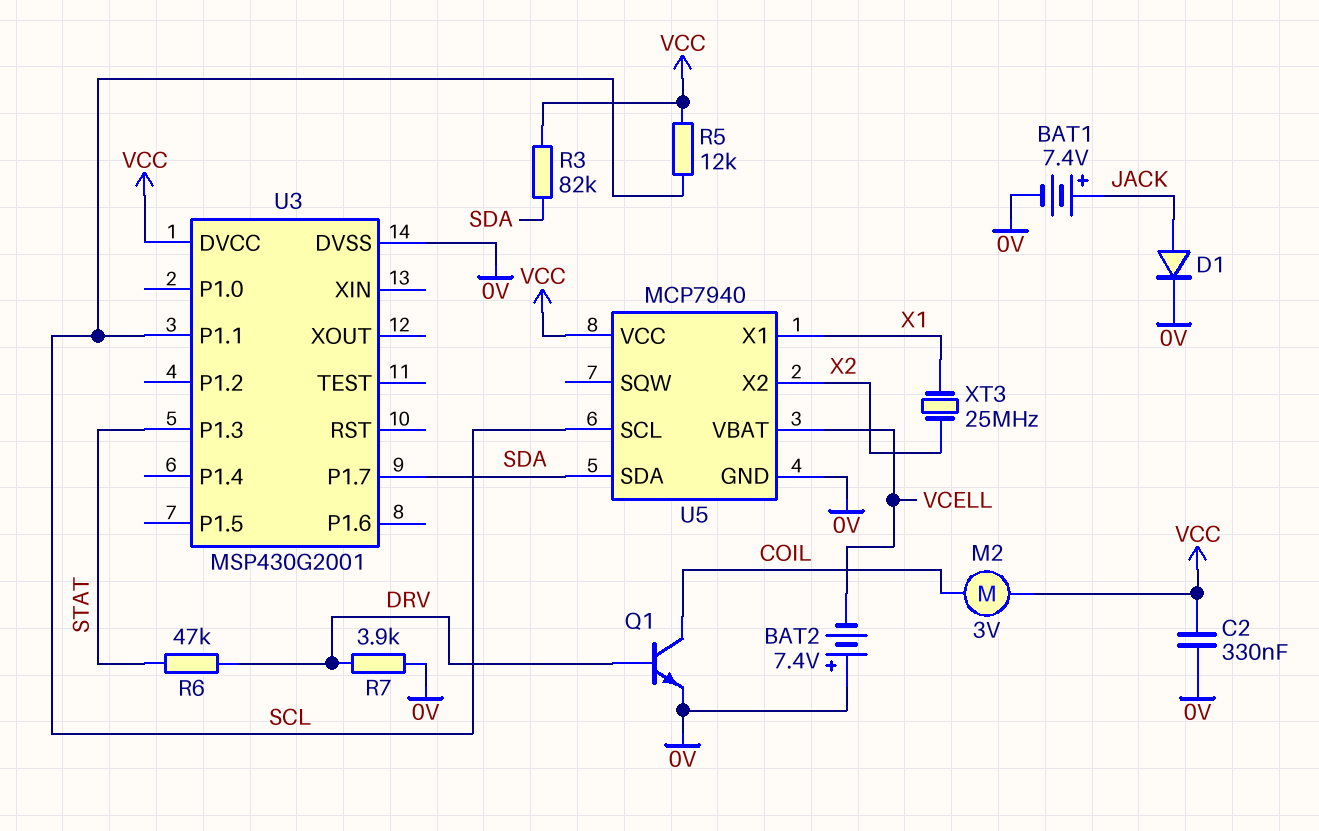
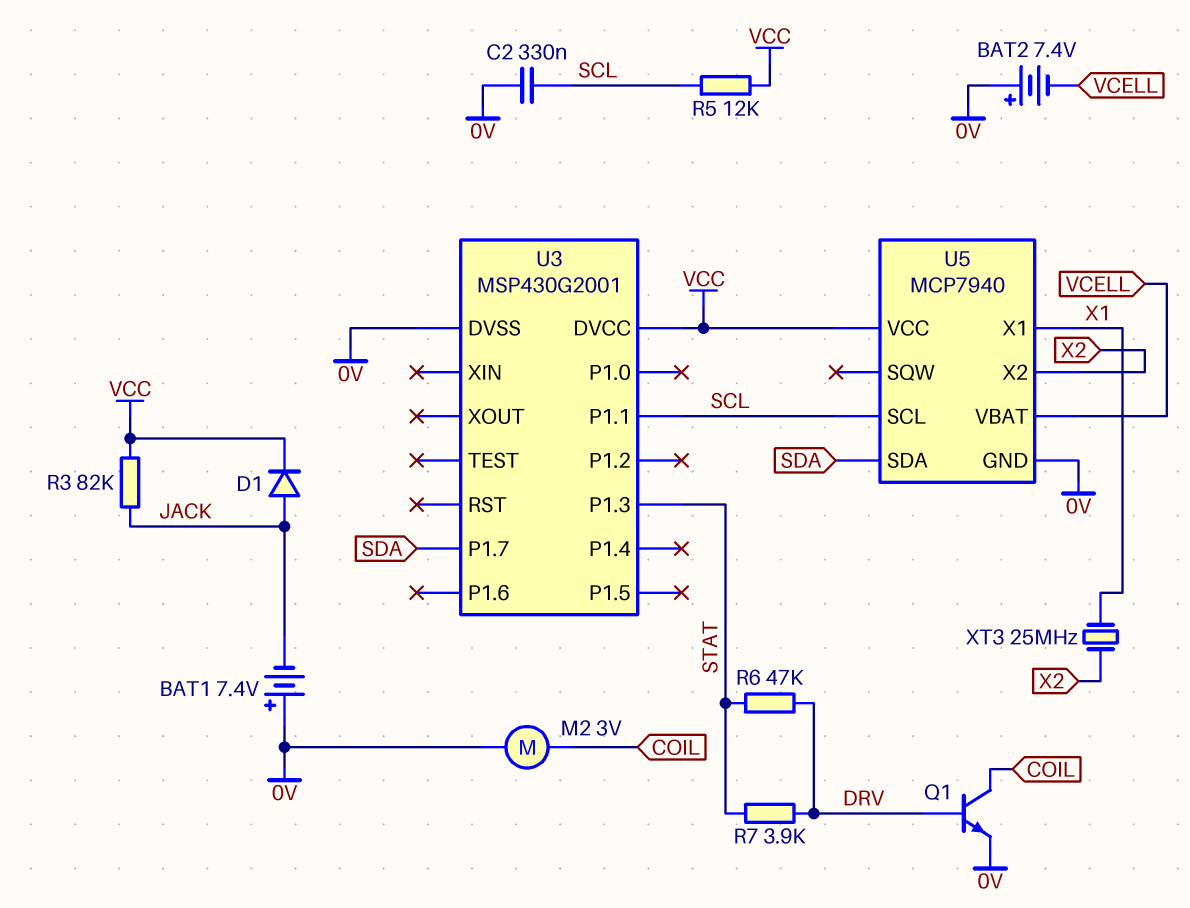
BAT1: 7.4V (plus JACK, minus 0V) -> 7.4V (plus 0V, minus JACK)
C2: 330nF (0V, VCC) -> 330nF (0V, SCL)
D1: diode (A JACK, K 0V) -> diode (A JACK, K VCC)
M2: motor 3V (COIL, VCC) -> motor 3V (0V, COIL)
R3: 82k (SDA, VCC) -> 82k (JACK, VCC)
R7: 3.9k (0V, DRV) -> 3.9k (DRV, STAT)

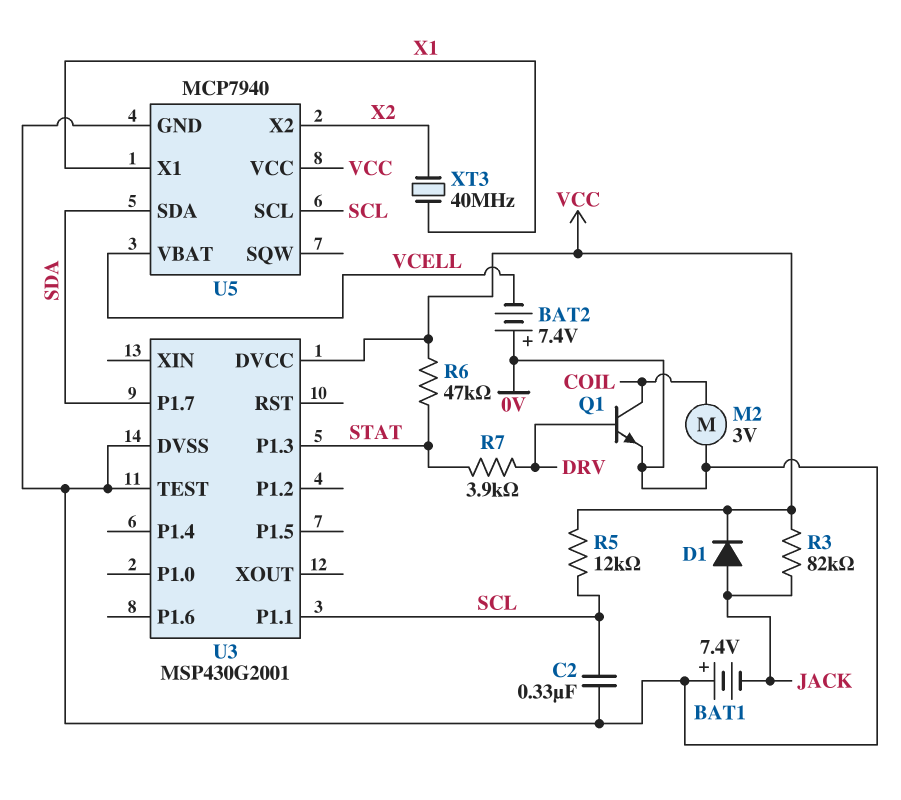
R6: 47k (DRV, STAT) -> 47k (STAT, VCC)
U3 pin TEST: none -> 0V
XT3: 25MHz (X1, X2) -> 40MHz (X1, X2)

